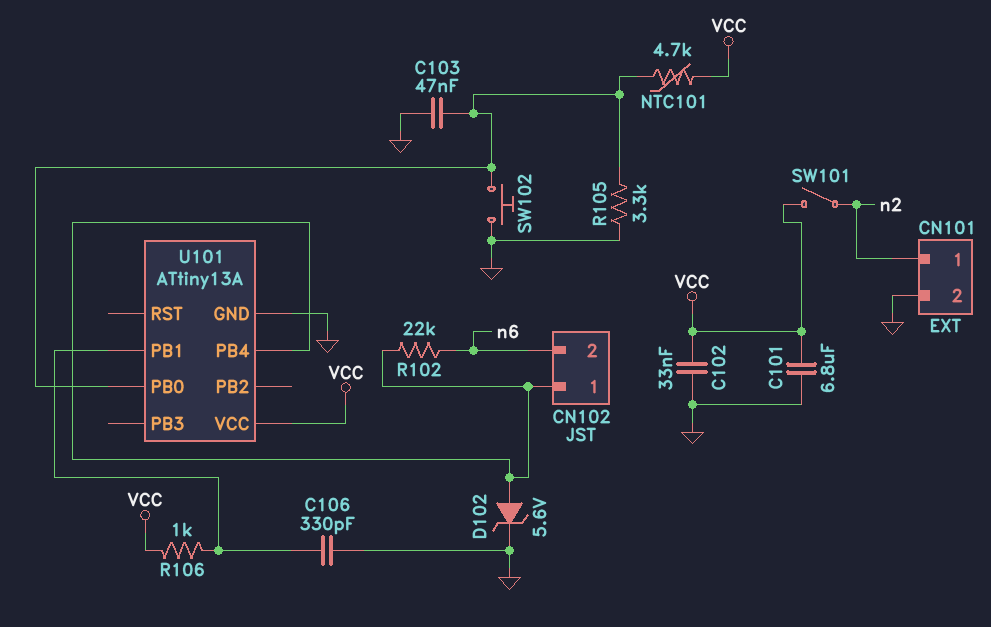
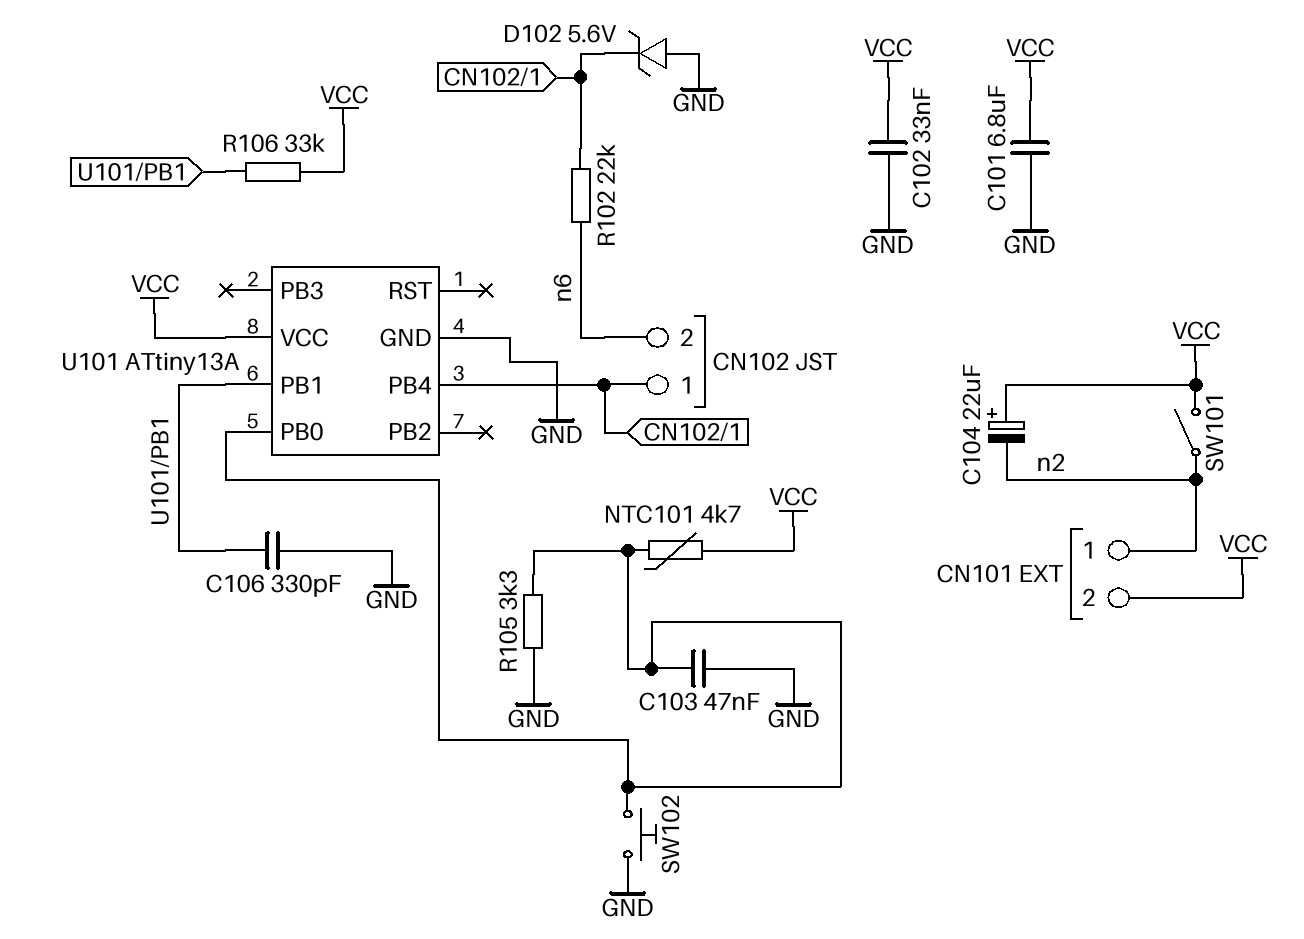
C104: none -> 22uF (plus VCC, minus n2)
CN101 pin 2: GND -> VCC
D102: zener 5.6V (A CN102/1, K GND) -> zener 5.6V (A GND, K CN102/1)
R106: 1k (U101/PB1, VCC) -> 33k (U101/PB1, VCC)

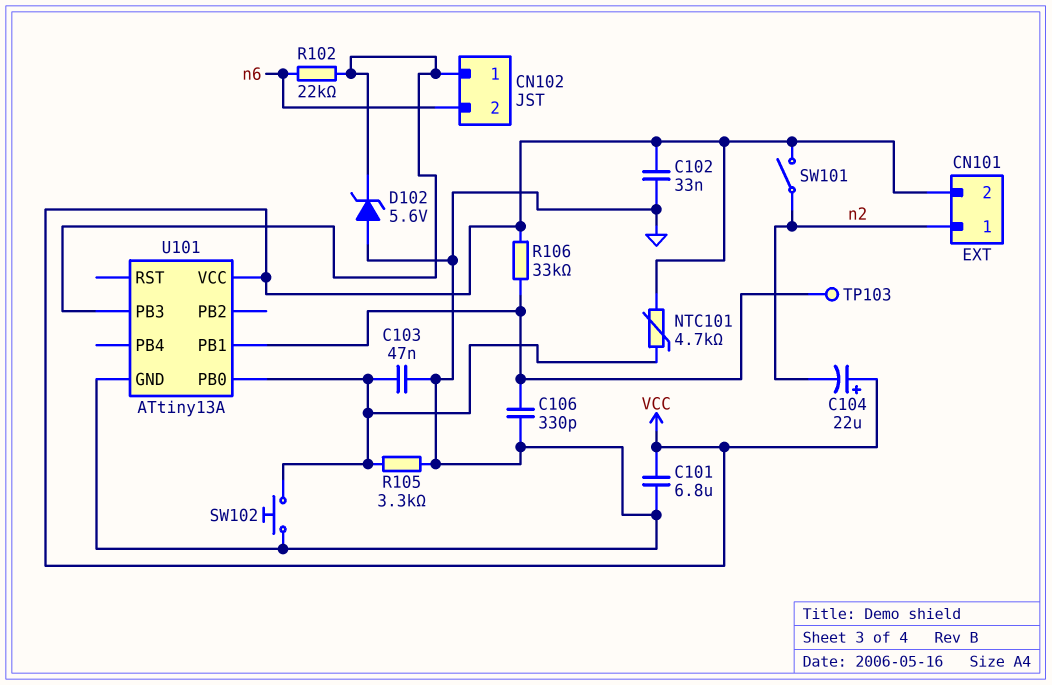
TP103: none -> test point (U101/PB1)
U101 pin PB3: none -> CN102/1
U101 pin PB4: CN102/1 -> none

